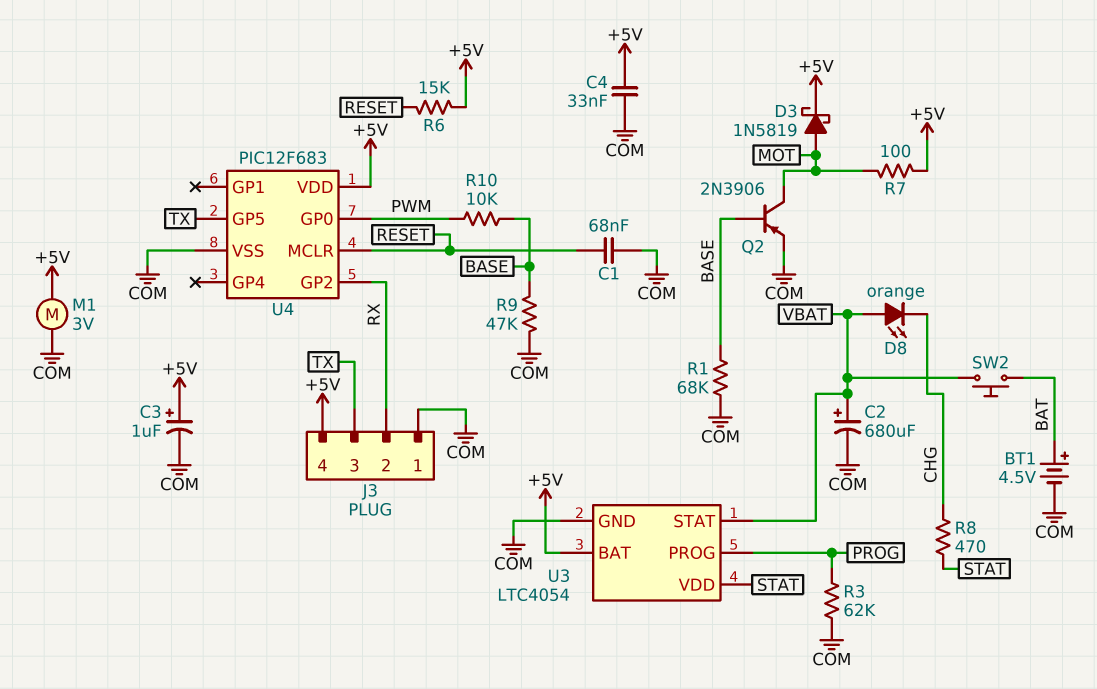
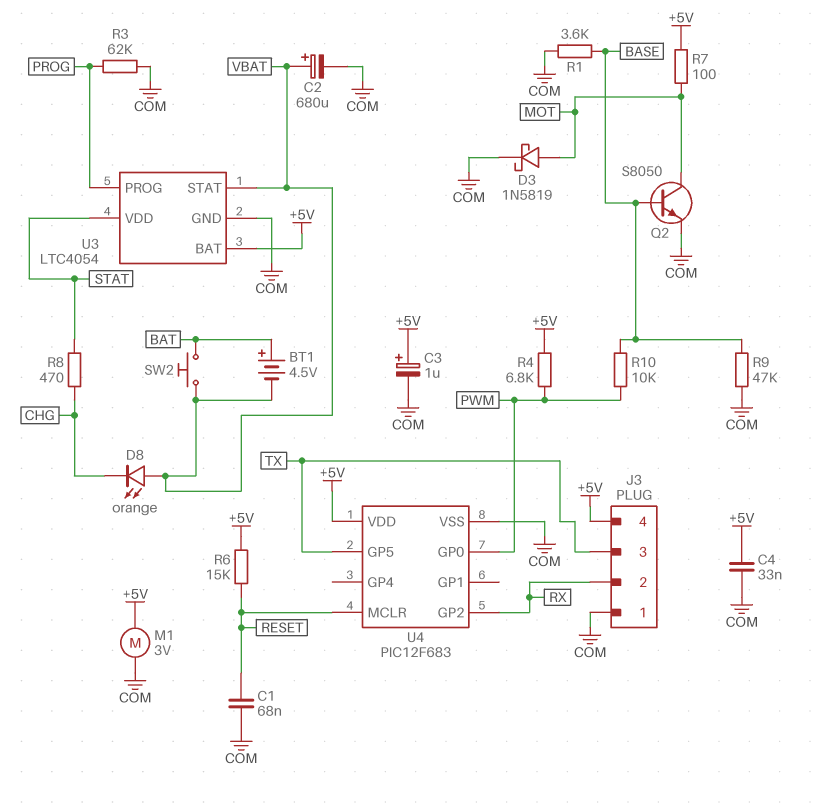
BT1: 4.5V (plus BAT, minus COM) -> 4.5V (plus BAT, minus VBAT)
D3: schottky 1N5819 (A MOT, K +5V) -> schottky 1N5819 (A MOT, K COM)
Q2: PNP 2N3906 (B BASE, C MOT, E COM) -> NPN S8050 (B BASE, C MOT, E COM)
R1: 68k (BASE, COM) -> 3.6k (BASE, COM)
R4: none -> 6.8k (+5V, PWM)

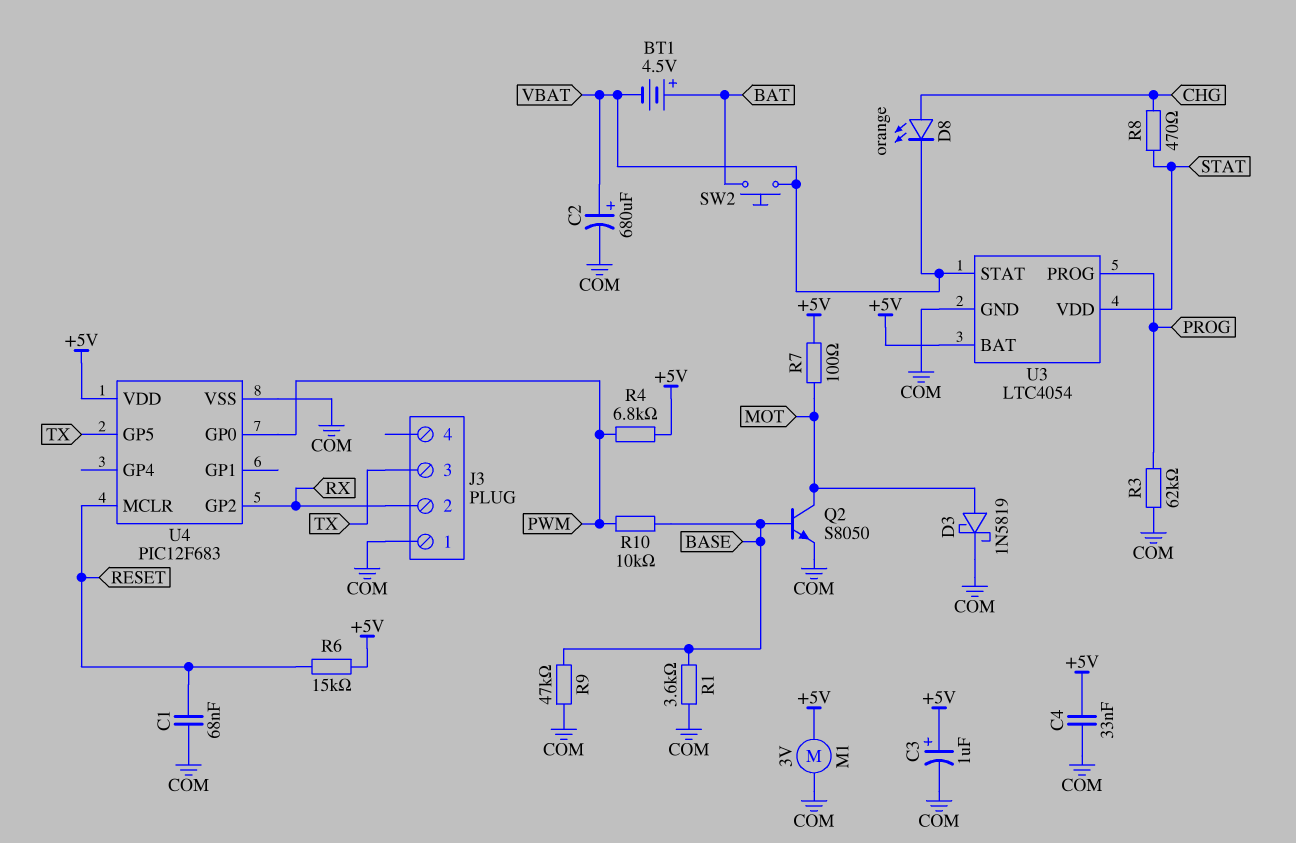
D8: LED orange (A VBAT, K CHG) -> LED orange (A CHG, K VBAT)
J3 pin 4: +5V -> none

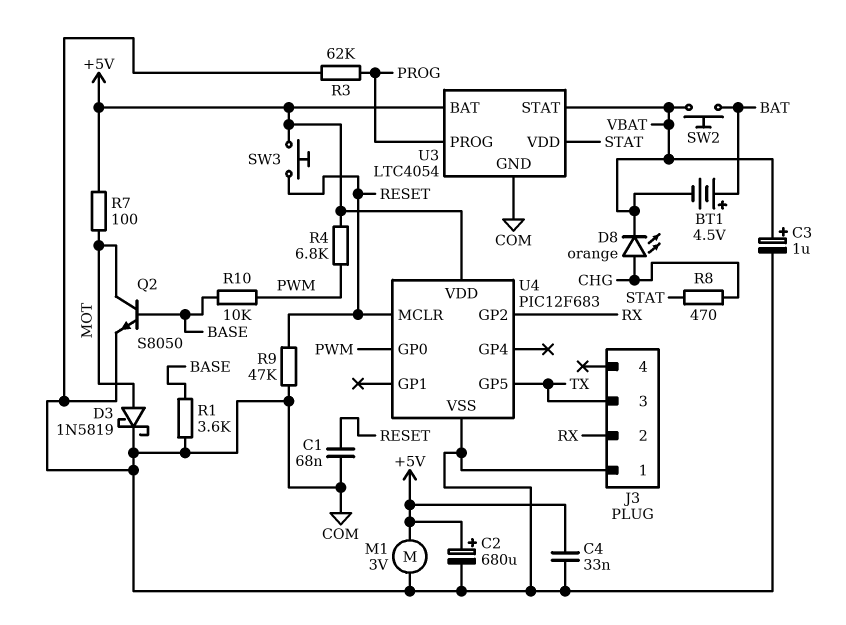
C2: 680uF (plus VBAT, minus COM) -> 680uF (plus +5V, minus COM)
C3: 1uF (plus +5V, minus COM) -> 1uF (plus VBAT, minus COM)
R6: 15k (+5V, RESET) -> none
R9: 47k (BASE, COM) -> 47k (COM, RESET)
SW3: none -> button (+5V, RESET)

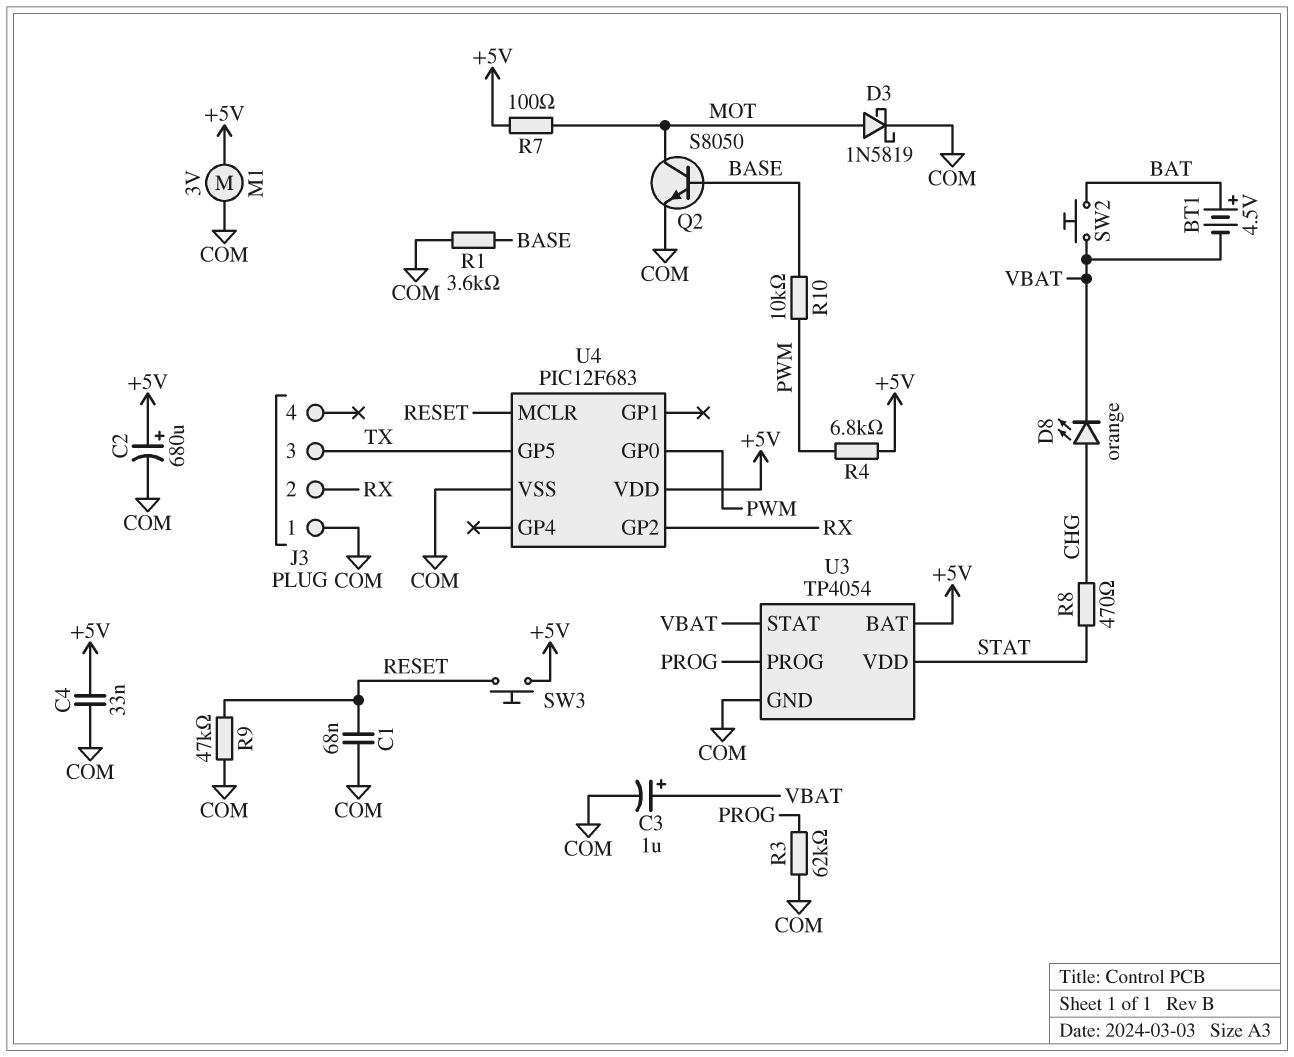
U3: LTC4054 -> TP4054

